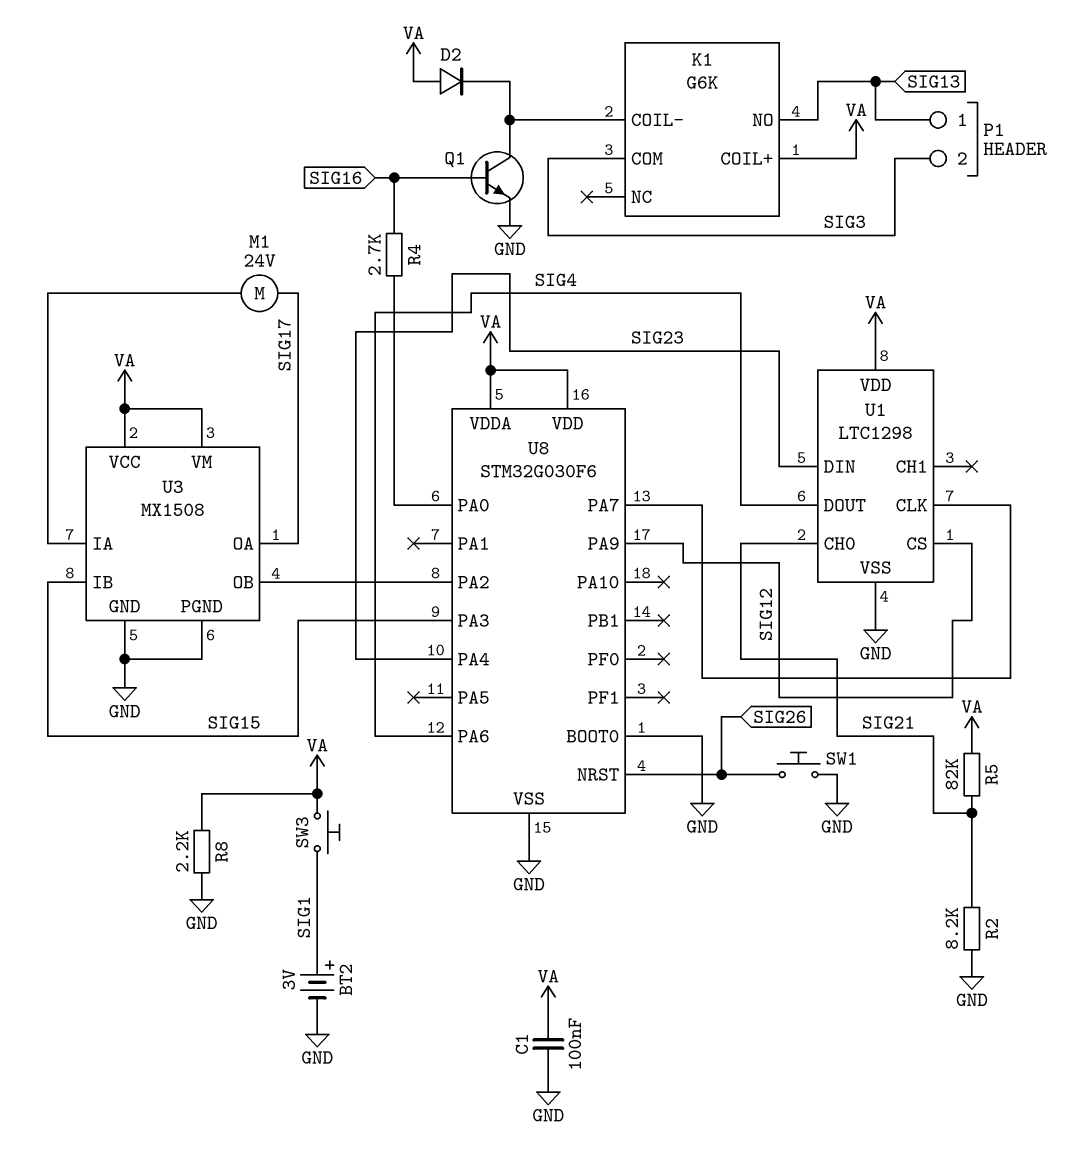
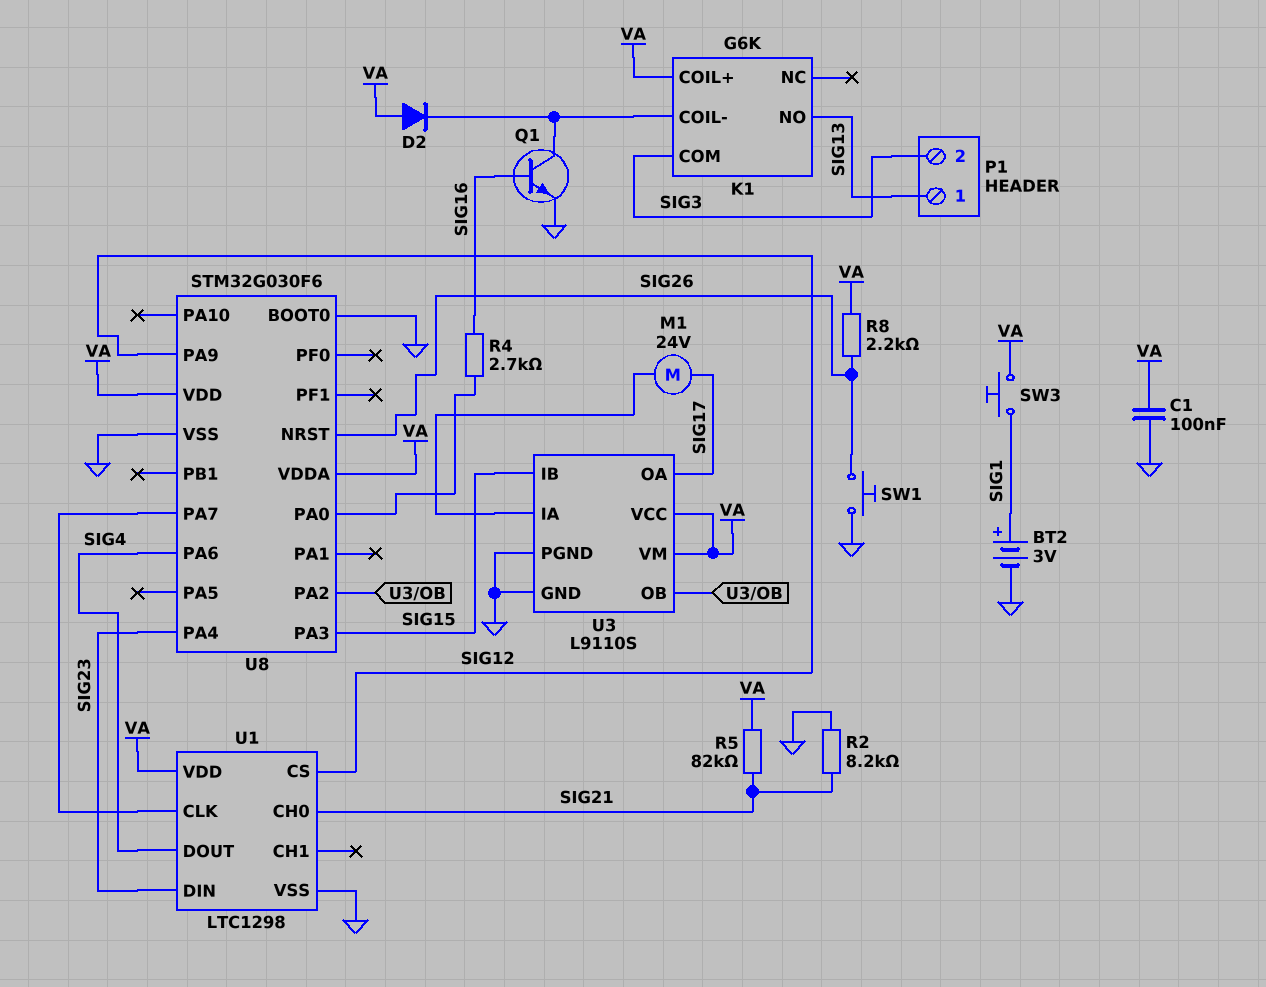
R8: 2.2k (GND, VA) -> 2.2k (SIG26, VA)
U3: MX1508 -> L9110S

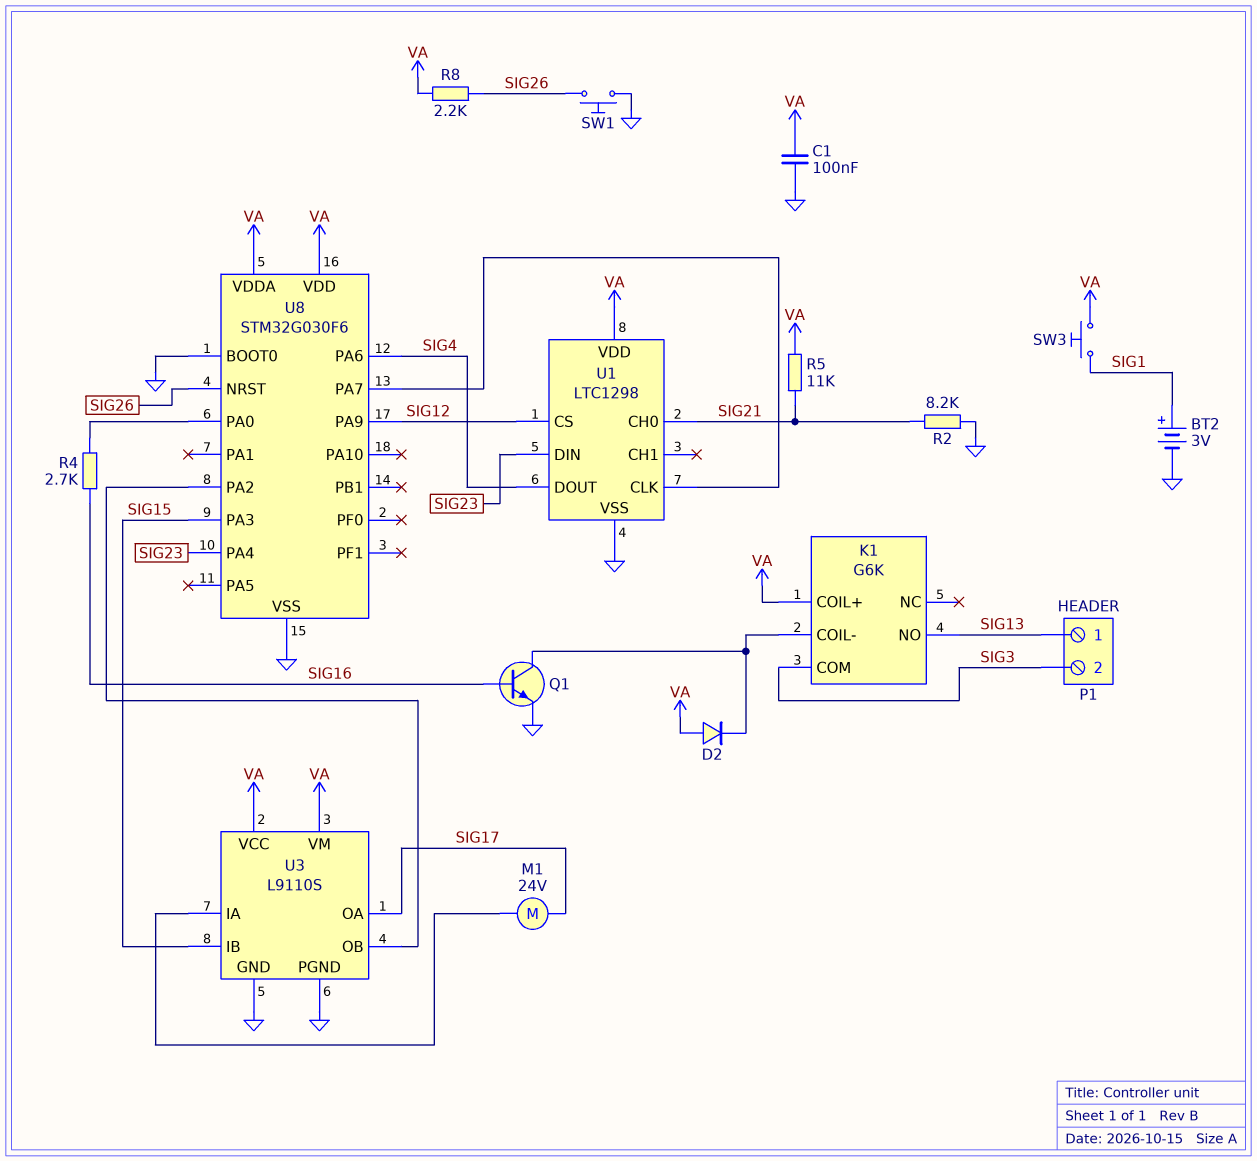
R5: 82k (SIG21, VA) -> 11k (SIG21, VA)

